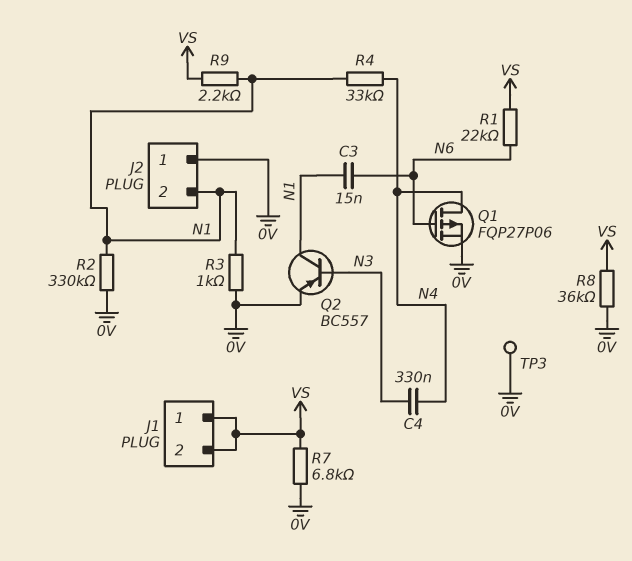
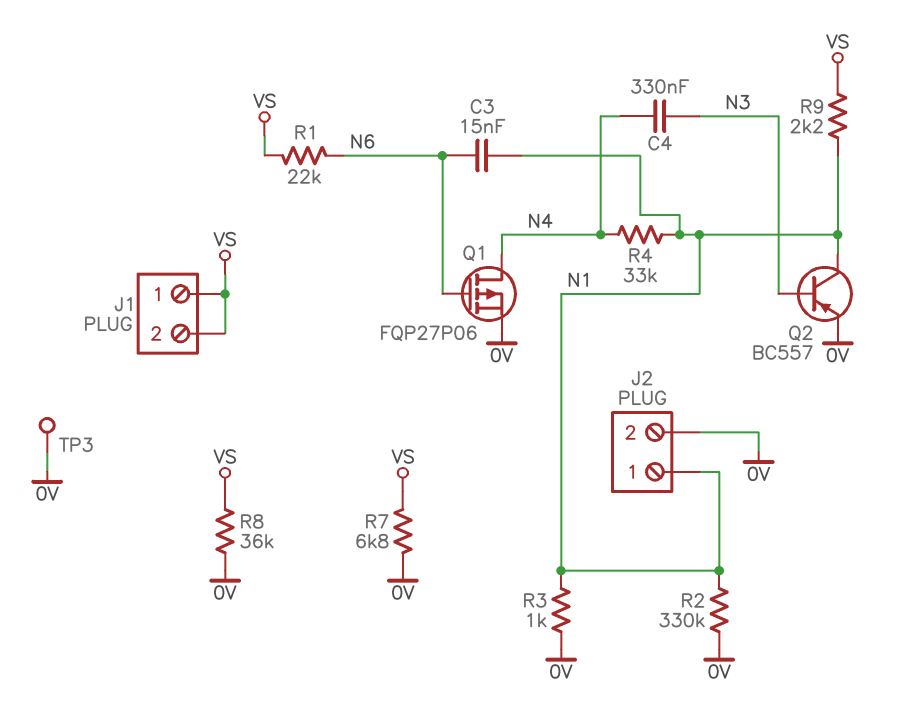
J2 pin 1: 0V -> N1
J2 pin 2: N1 -> 0V

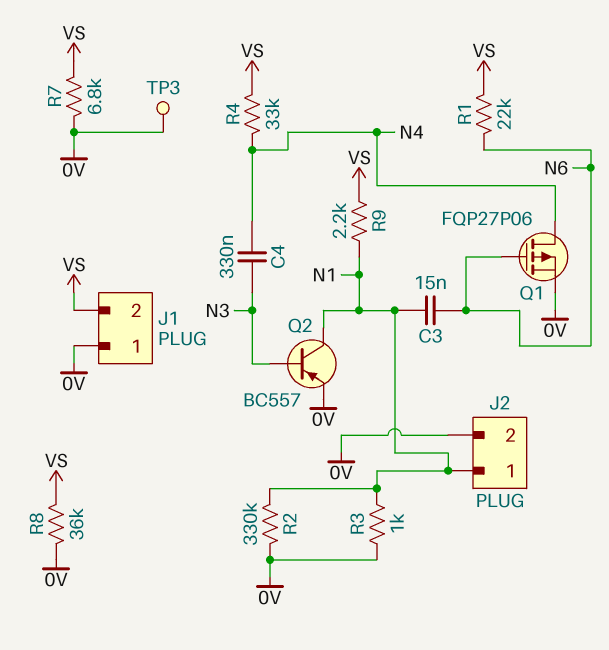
J1 pin 1: VS -> 0V
R4: 33k (N1, N4) -> 33k (N4, VS)

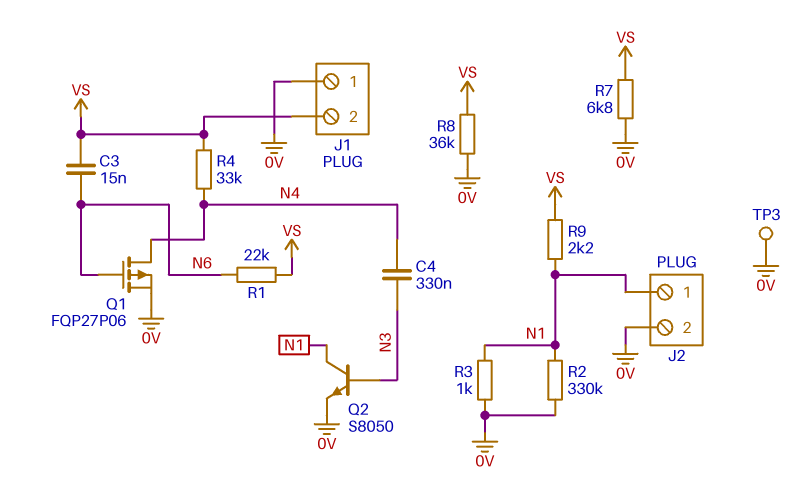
C3: 15nF (N1, N6) -> 15nF (N6, VS)
Q2: PNP BC557 (B N3, C N1, E 0V) -> NPN S8050 (B N3, C N1, E 0V)

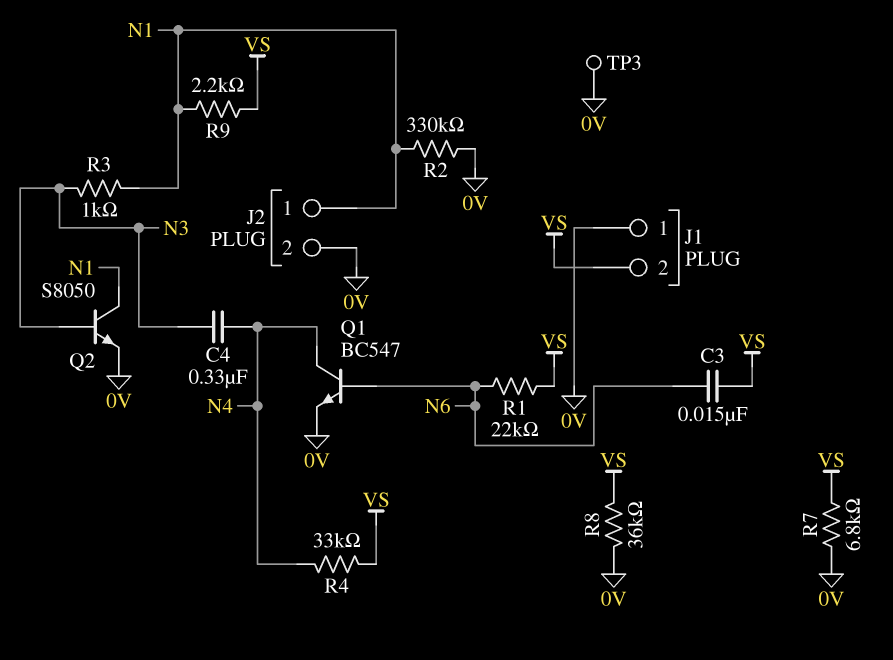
Q1: PMOS FQP27P06 (G N6, D N4, S 0V) -> NPN BC547 (B N6, C N4, E 0V)
R3: 1k (0V, N1) -> 1k (N1, N3)

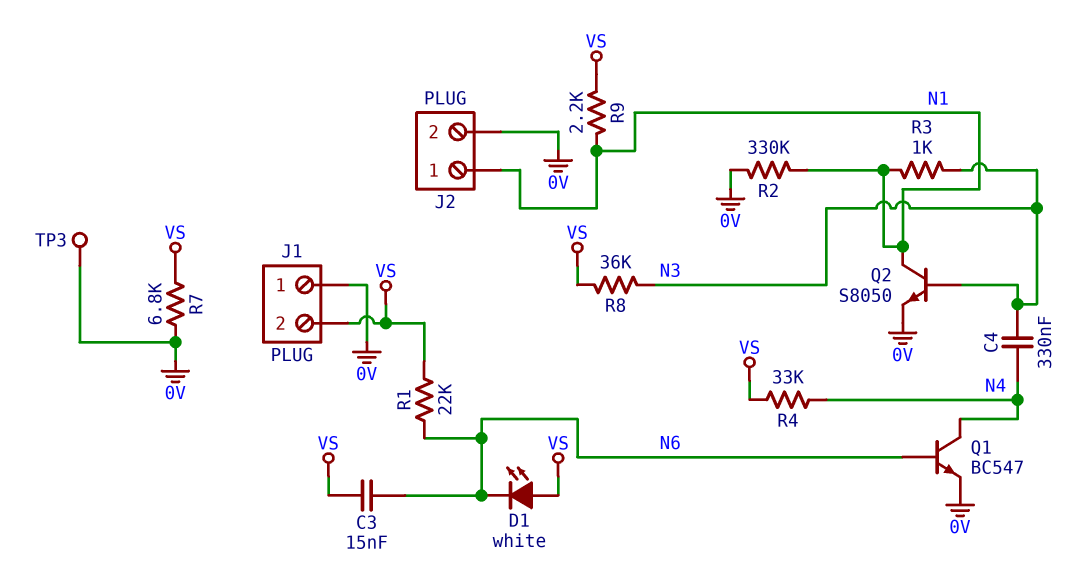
D1: none -> LED white (A VS, K N6)
R8: 36k (0V, VS) -> 36k (N3, VS)

